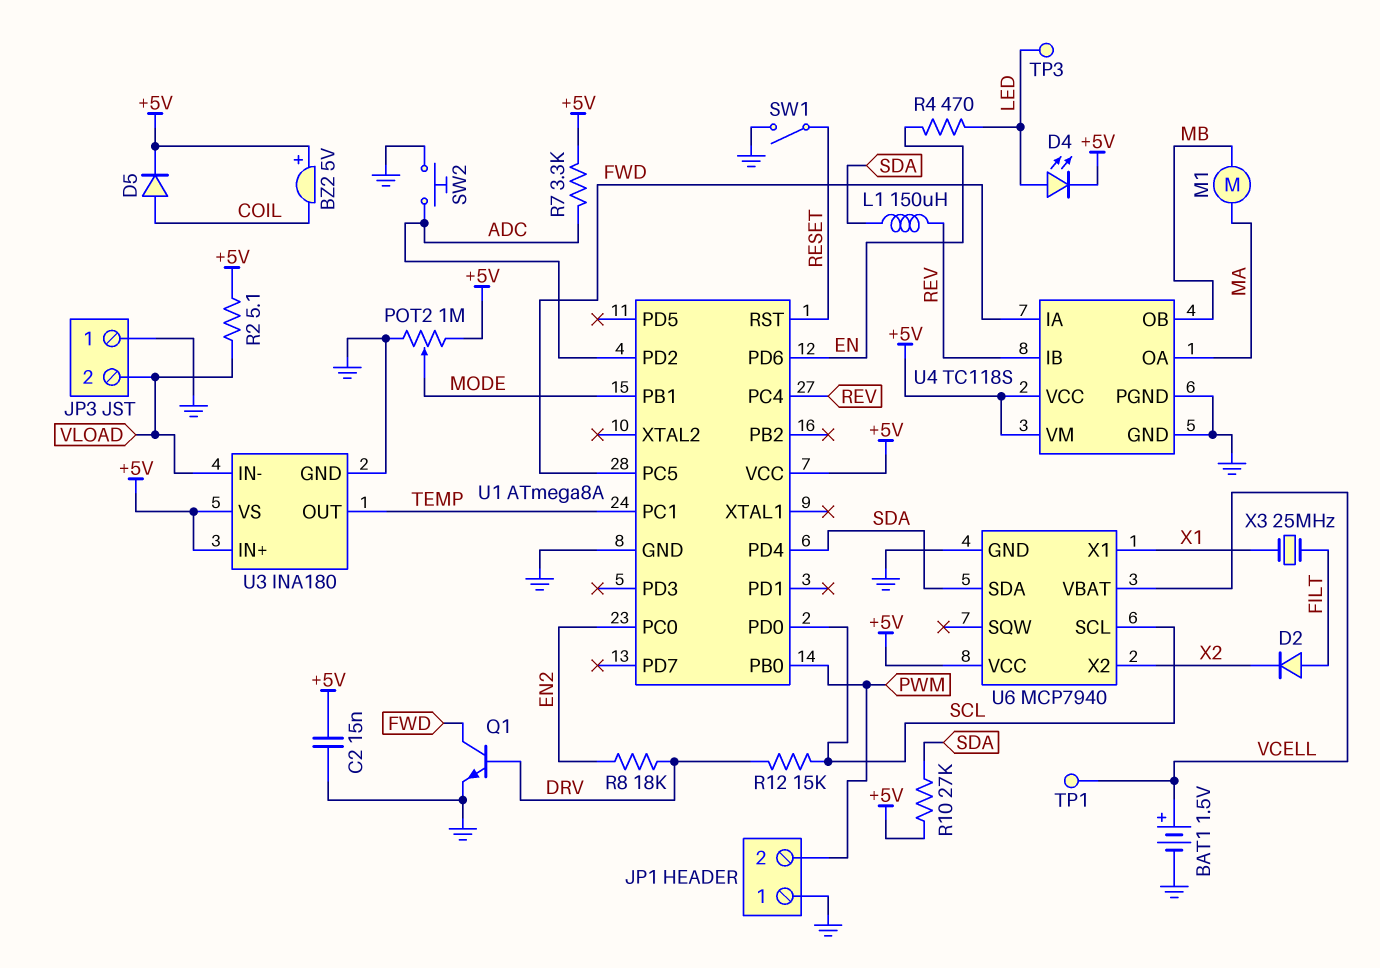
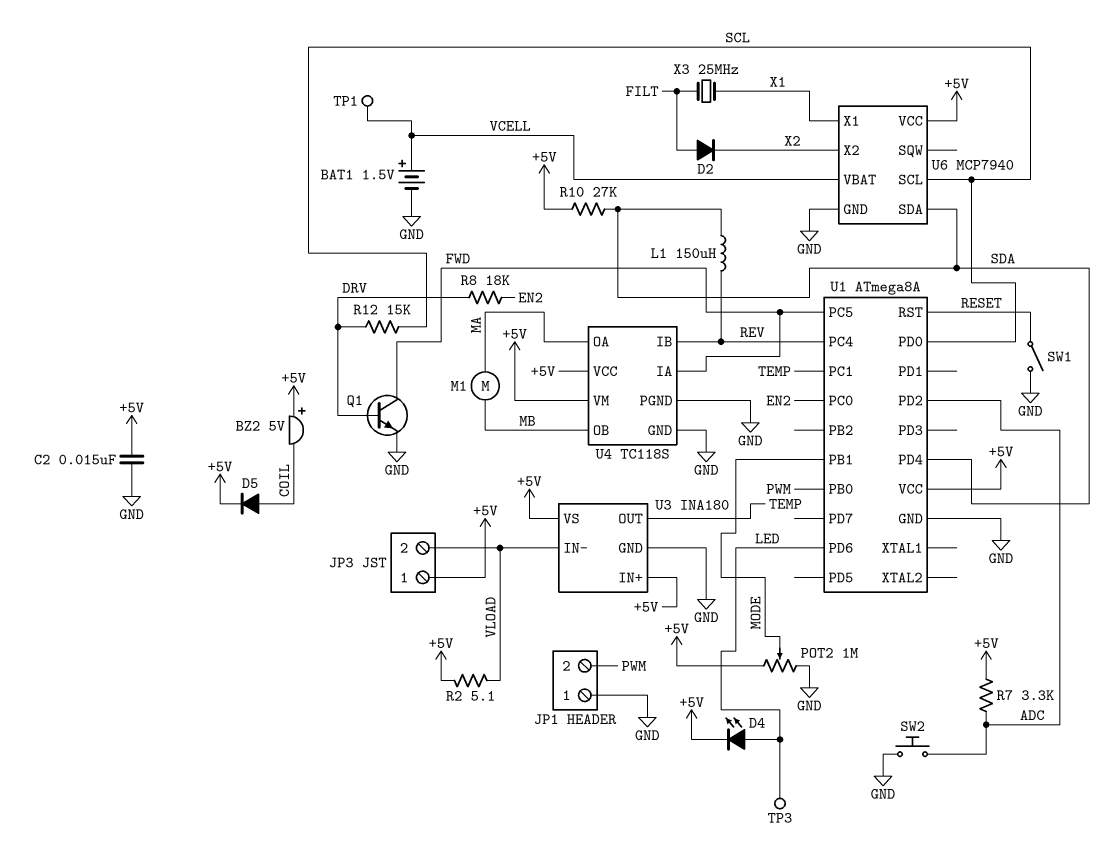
JP3 pin 1: GND -> +5V
R4: 470 (EN, LED) -> none
U1 pin PD6: EN -> LED

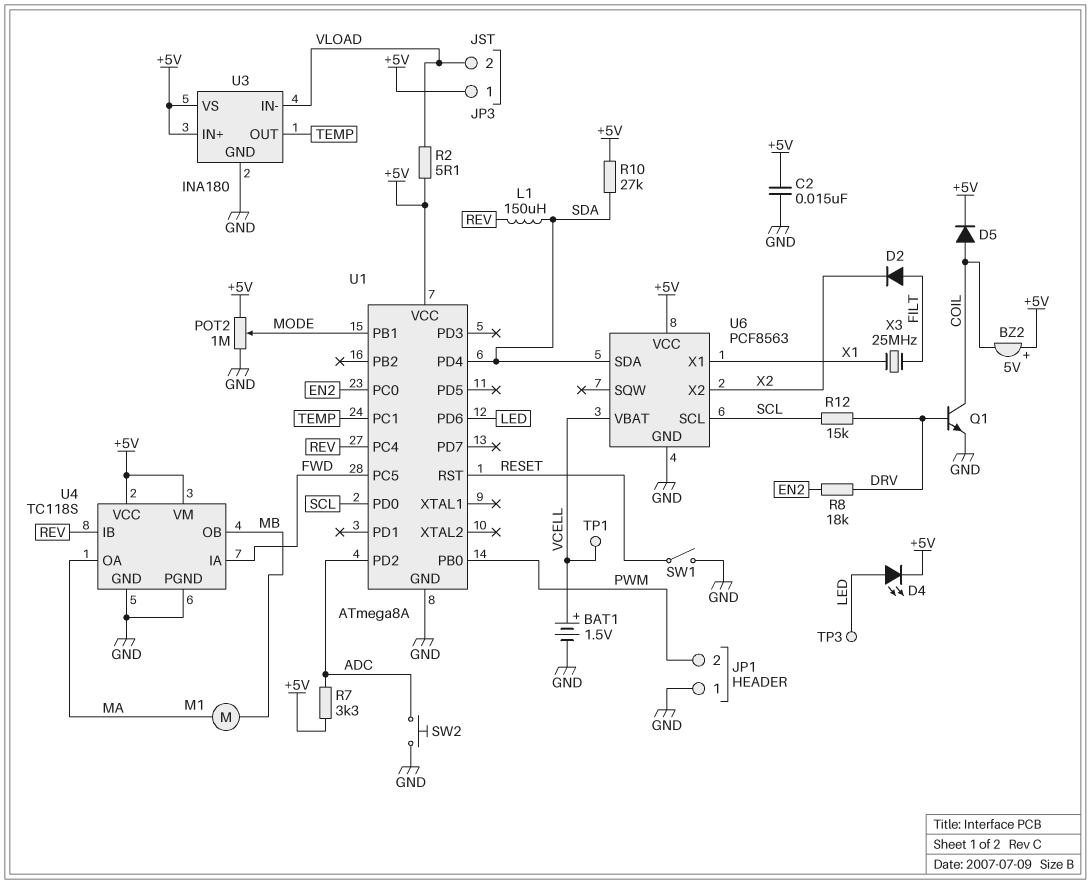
Q1: NPN (B DRV, C FWD, E GND) -> NPN (B DRV, C COIL, E GND)
U6: MCP7940 -> PCF8563

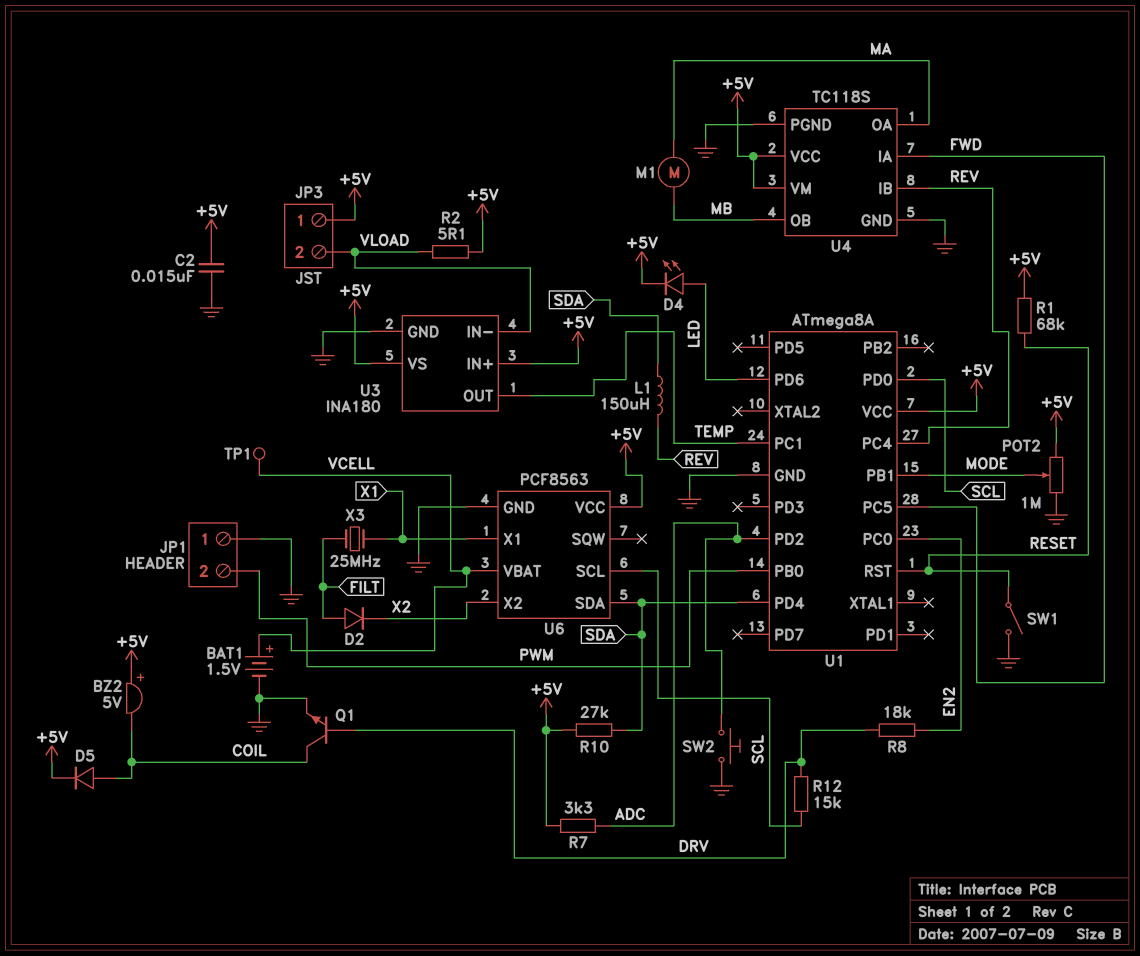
R1: none -> 68k (+5V, RESET)
TP3: test point (LED) -> none

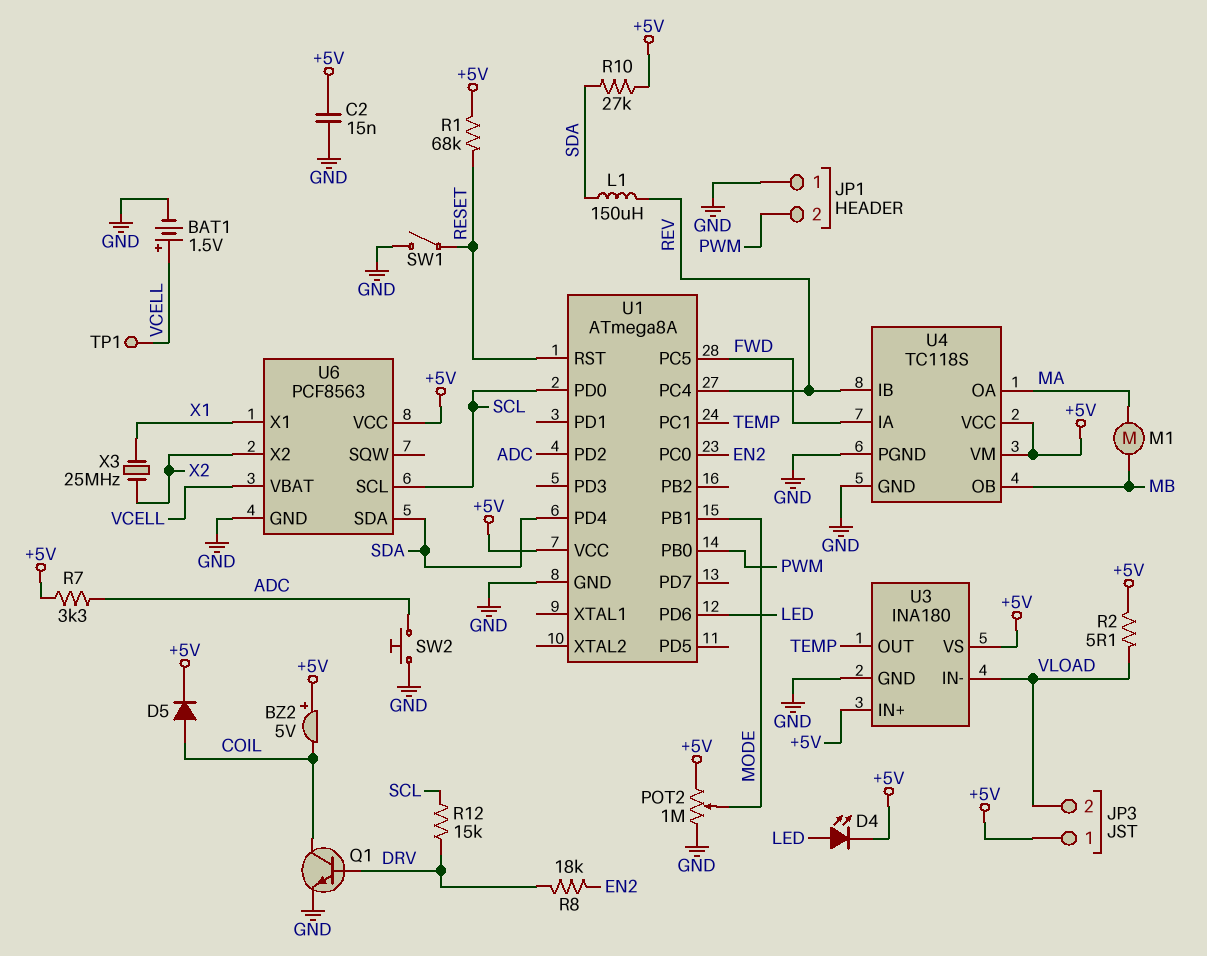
D2: diode (A FILT, K X2) -> none
X3: 25MHz (FILT, X1) -> 25MHz (X1, X2)

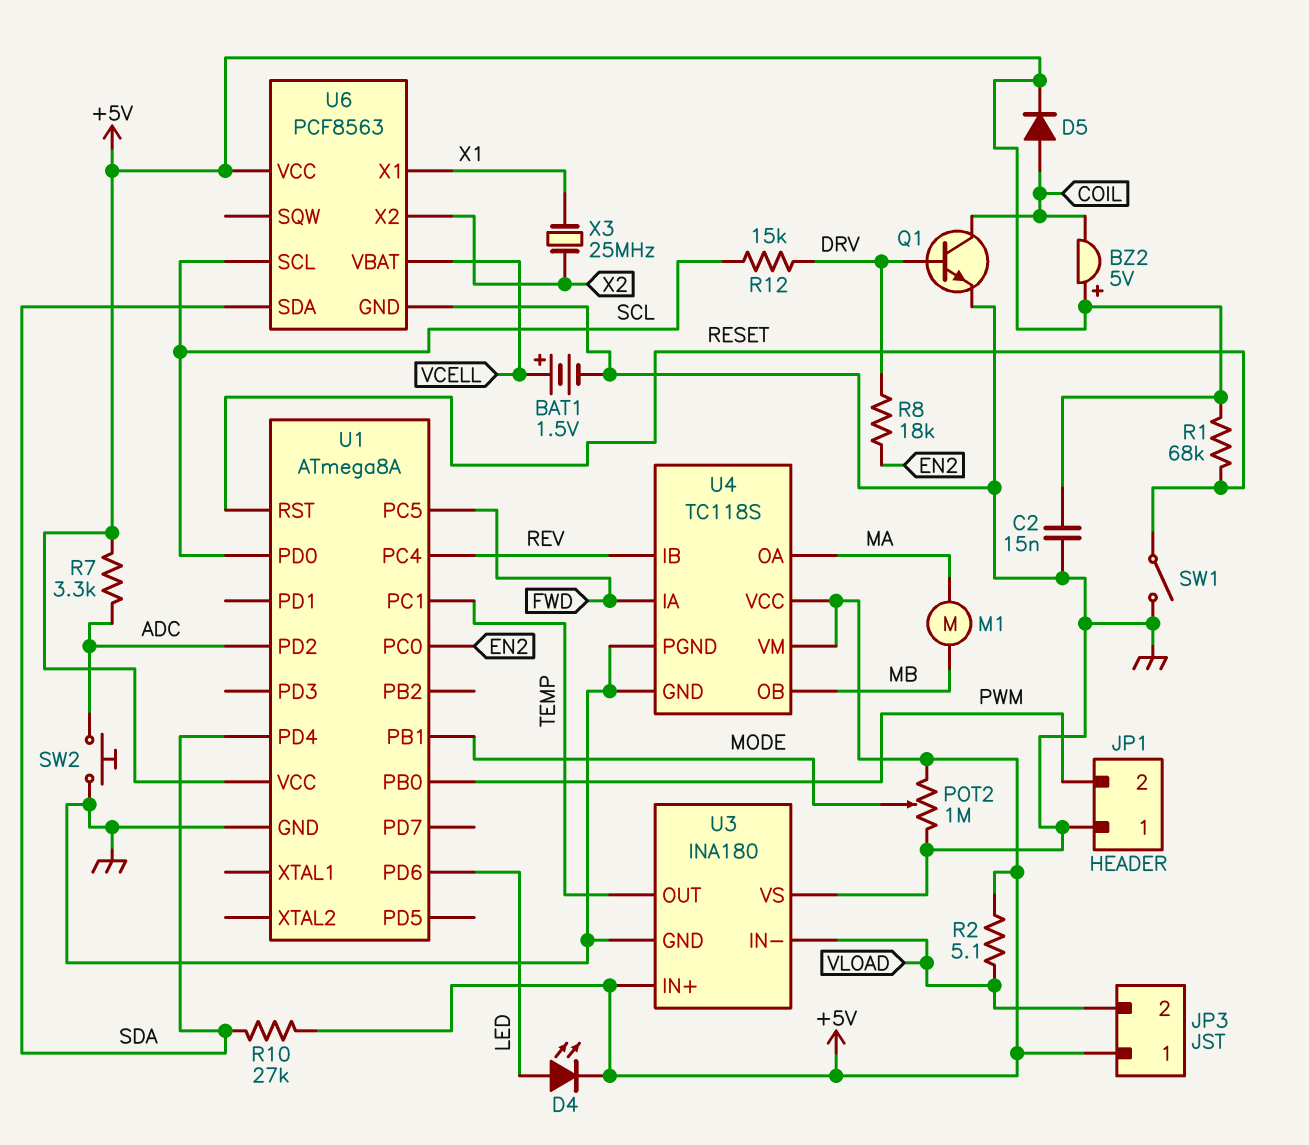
L1: 150uH (REV, SDA) -> none
TP1: test point (VCELL) -> none
U3 pin VS: +5V -> GND

